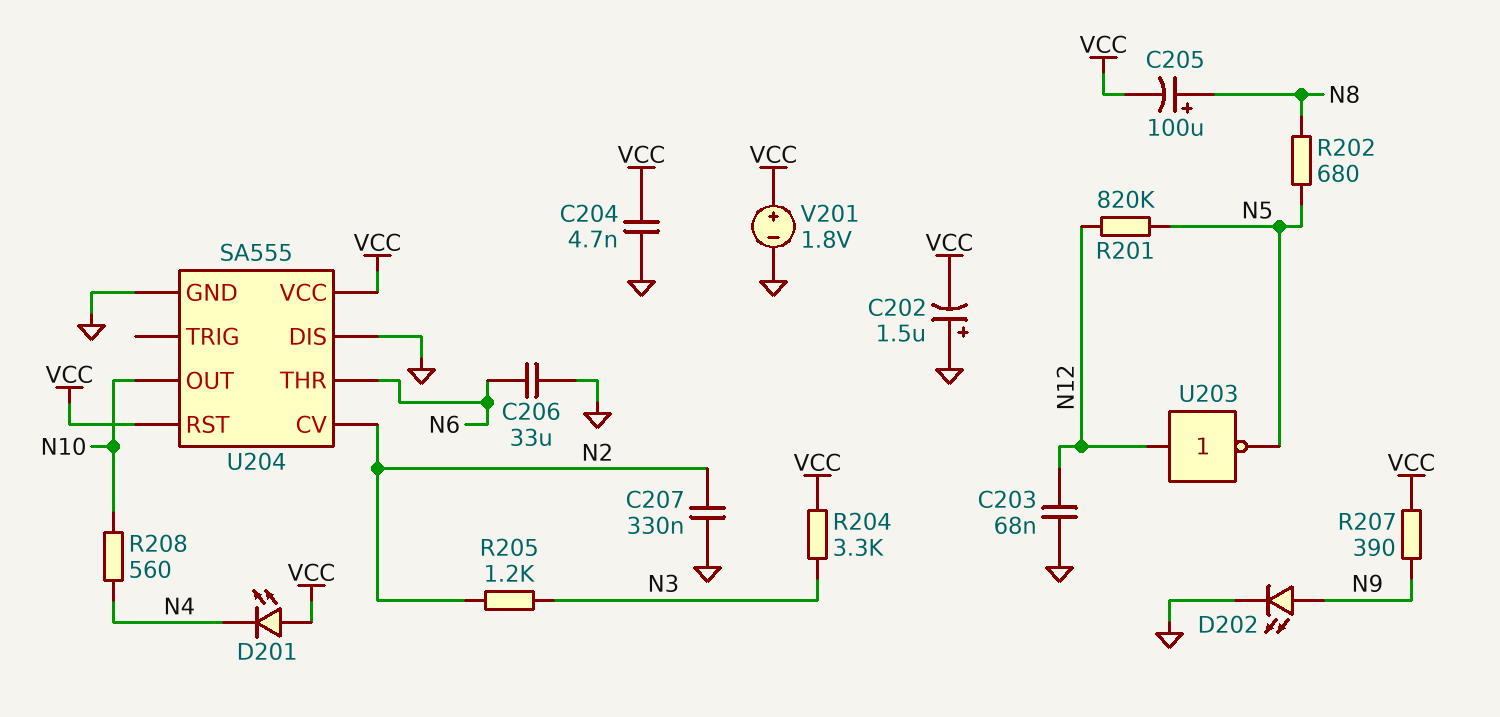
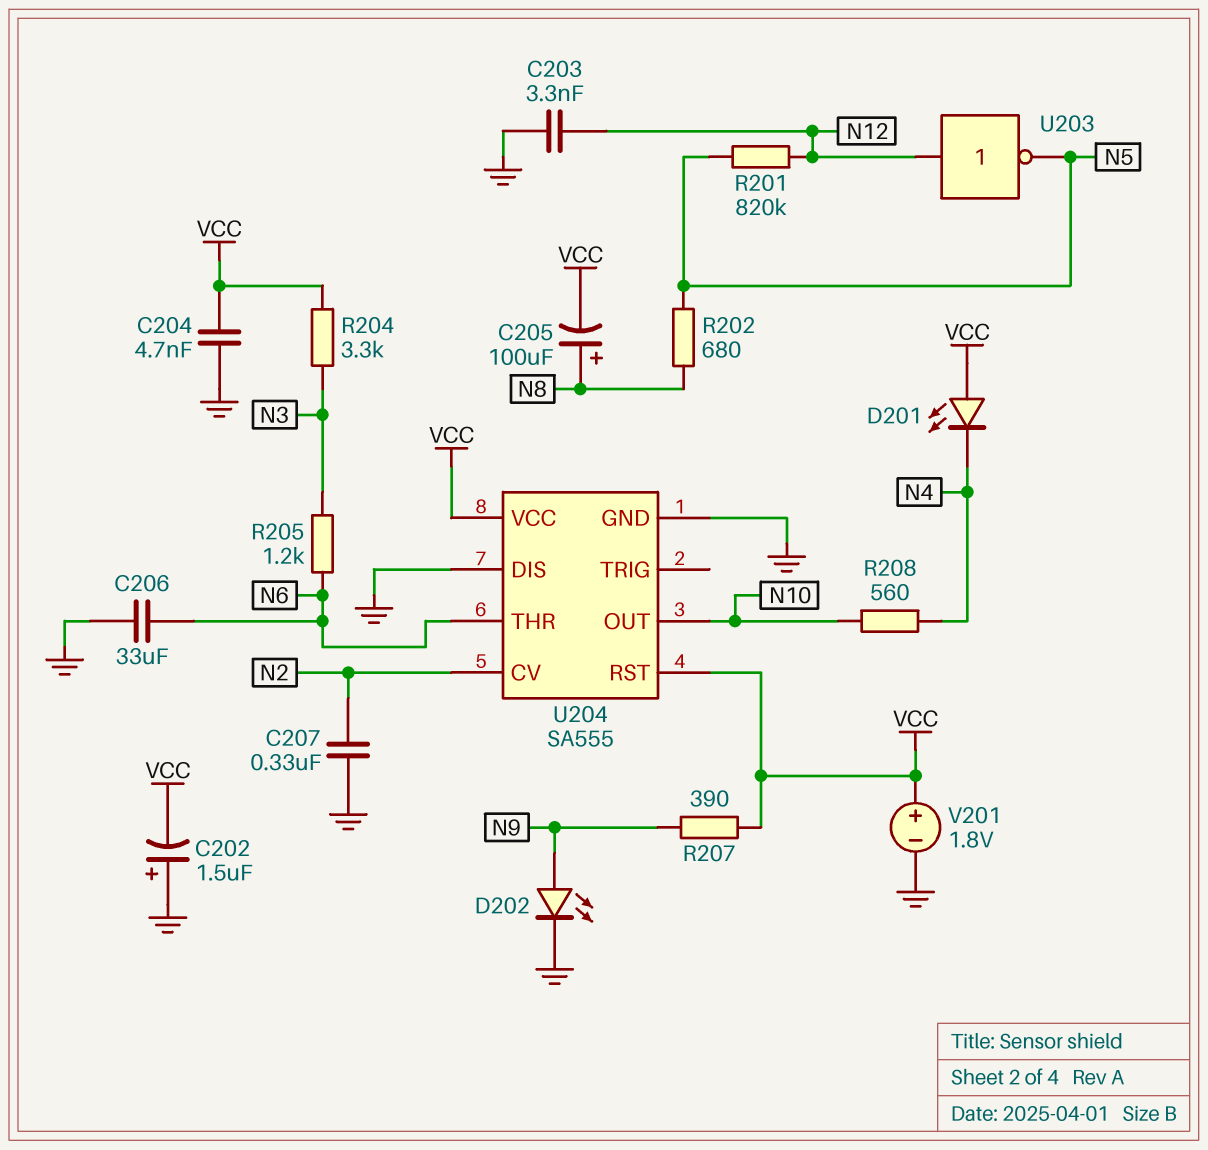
C203: 68nF (GND, N12) -> 3.3nF (GND, N12)
R205: 1.2k (N2, N3) -> 1.2k (N3, N6)

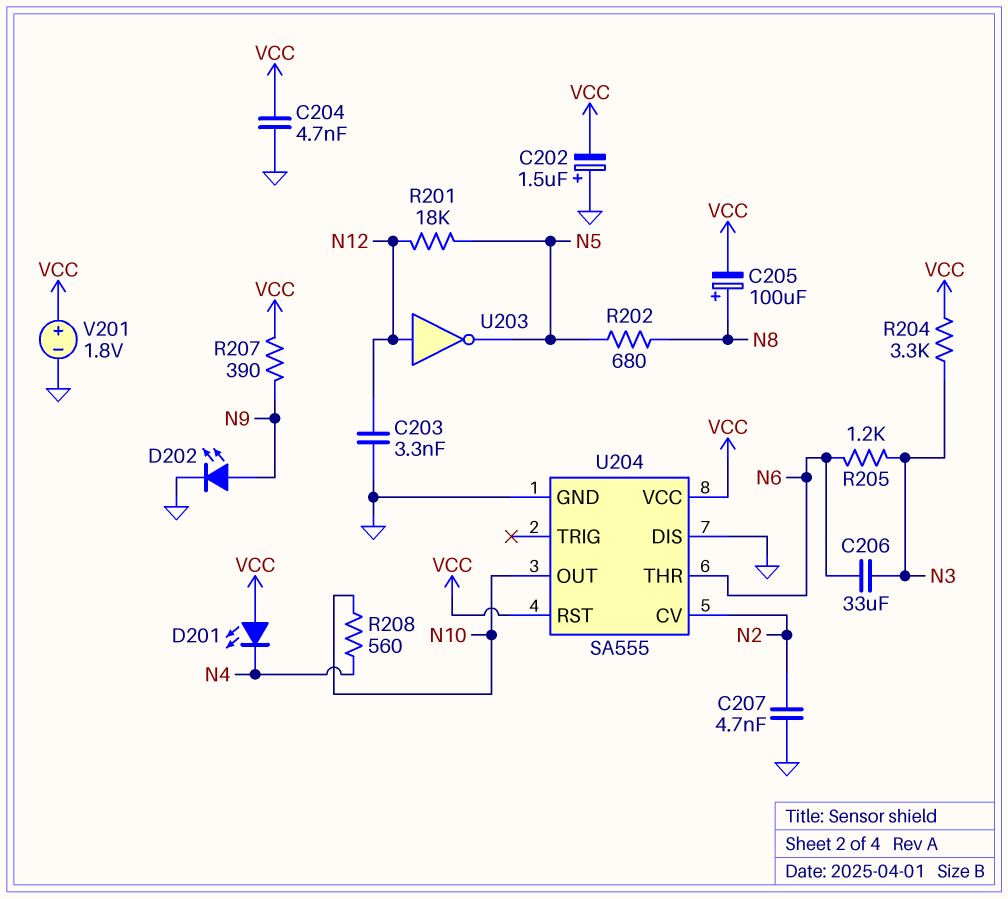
C206: 33uF (GND, N6) -> 33uF (N3, N6)
C207: 330nF (GND, N2) -> 4.7nF (GND, N2)
R201: 820k (N5, N12) -> 18k (N5, N12)

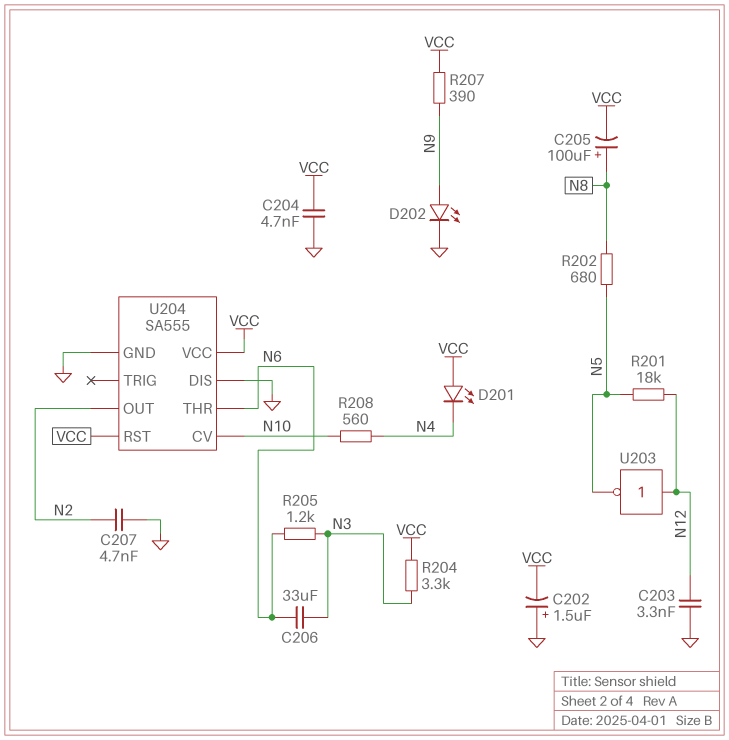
U204 pin CV: N2 -> N10
U204 pin OUT: N10 -> N2
V201: 1.8V (plus VCC, minus GND) -> none

